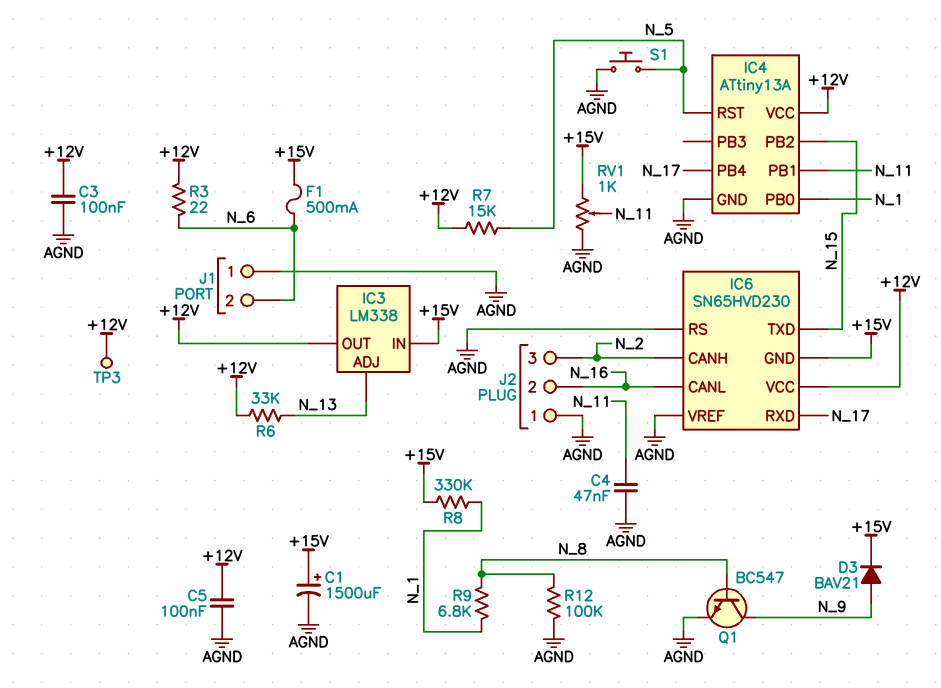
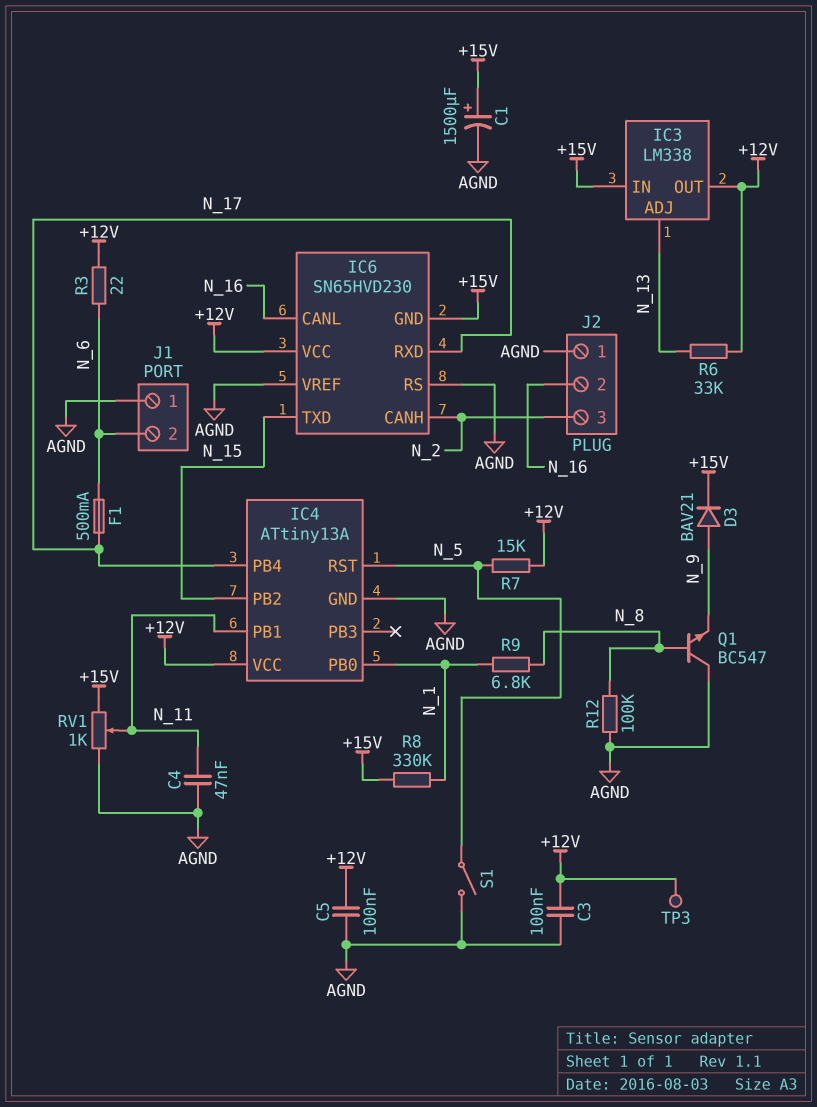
F1: 500mA (+15V, N_6) -> 500mA (N_6, N_17)
Q1: NPN BC547 (B N_8, C N_9, E AGND) -> NPN BC547 (B N_8, C AGND, E N_9)
S1: button (AGND, N_5) -> switch (AGND, N_5)

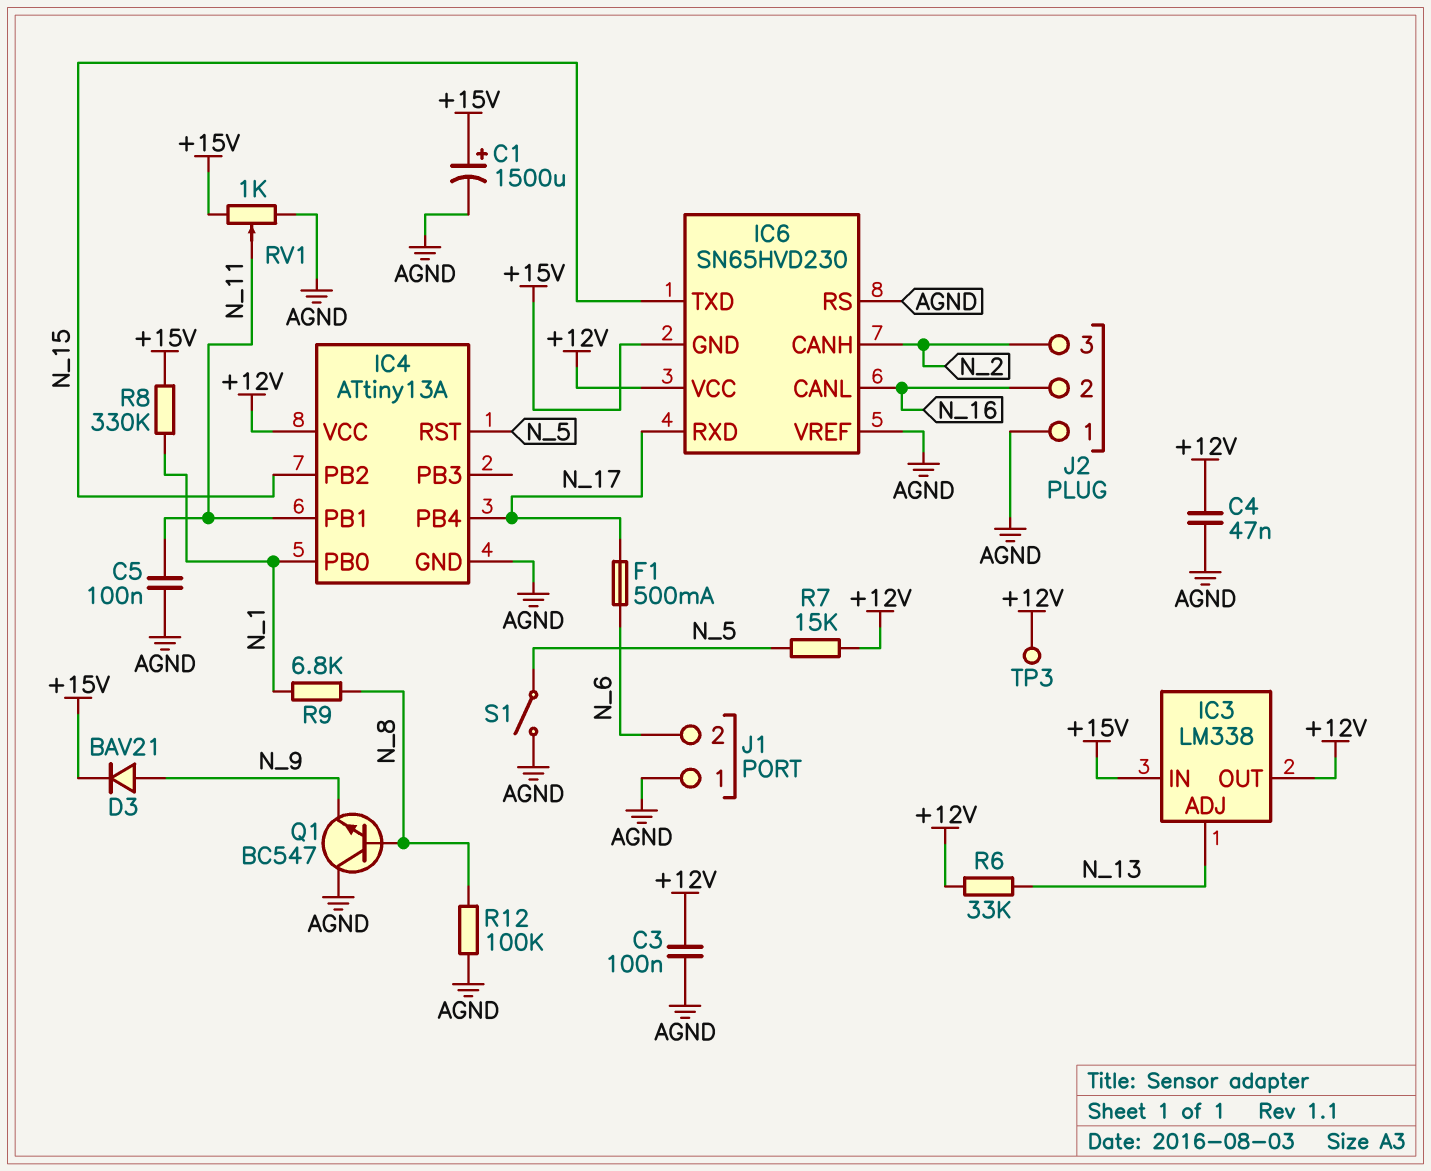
C4: 47nF (AGND, N_11) -> 47nF (+12V, AGND)
C5: 100nF (+12V, AGND) -> 100nF (AGND, N_11)
R3: 22 (+12V, N_6) -> none

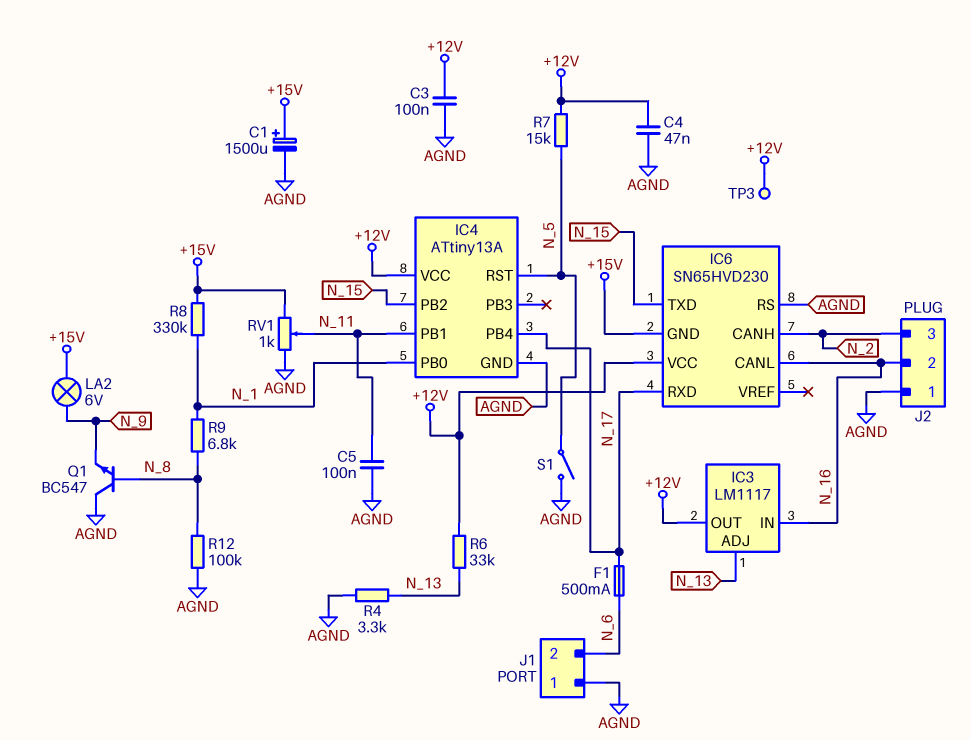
D3: diode BAV21 (A N_9, K +15V) -> none
IC3: LM338 -> LM1117
IC3 pin IN: +15V -> N_16
IC6 pin VREF: AGND -> none
LA2: none -> lamp 6V (+15V, N_9)
R4: none -> 3.3k (AGND, N_13)

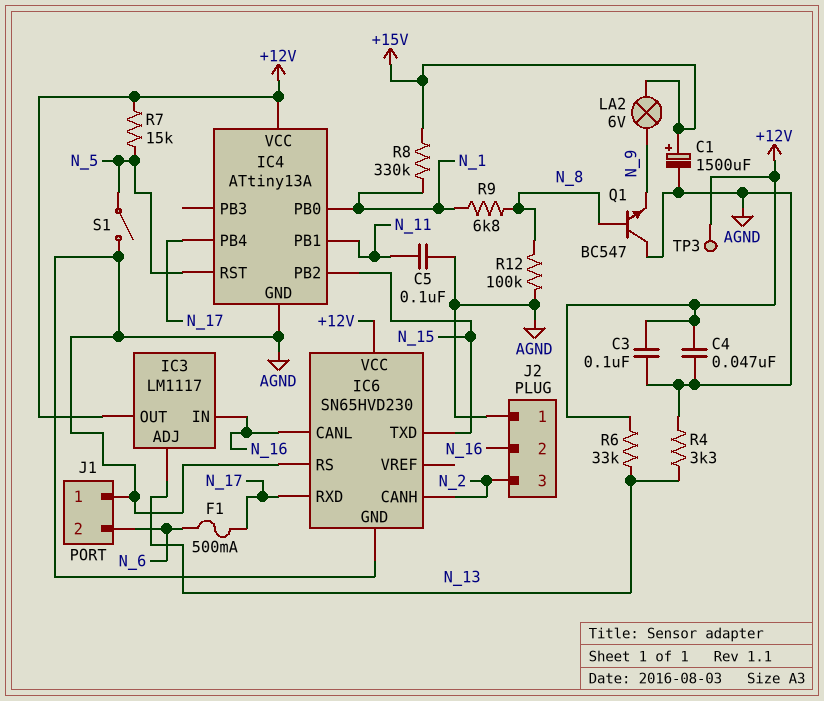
IC6 pin GND: +15V -> AGND
RV1: 1k (+15V, AGND, wiper N_11) -> none

